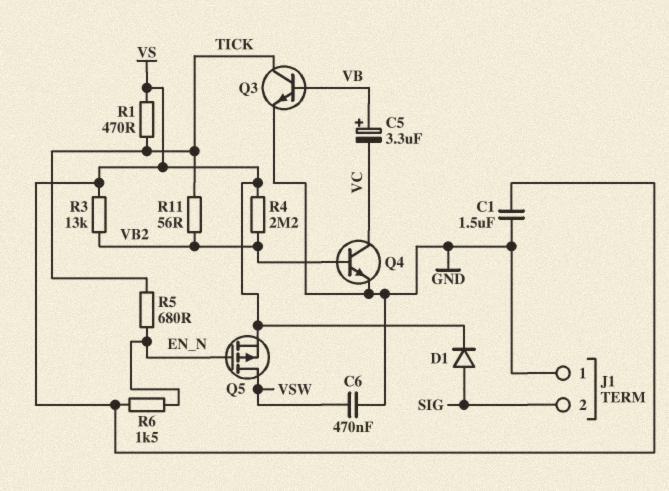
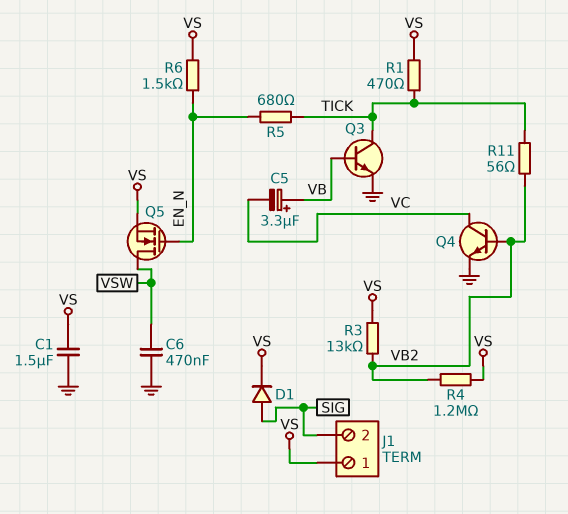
J1 pin 1: GND -> VS
Q5: PMOS (G EN_N, D VSW, S VS) -> NMOS (G EN_N, D VSW, S VS)
R4: 2.2M (VB2, VS) -> 1.2M (VB2, VS)

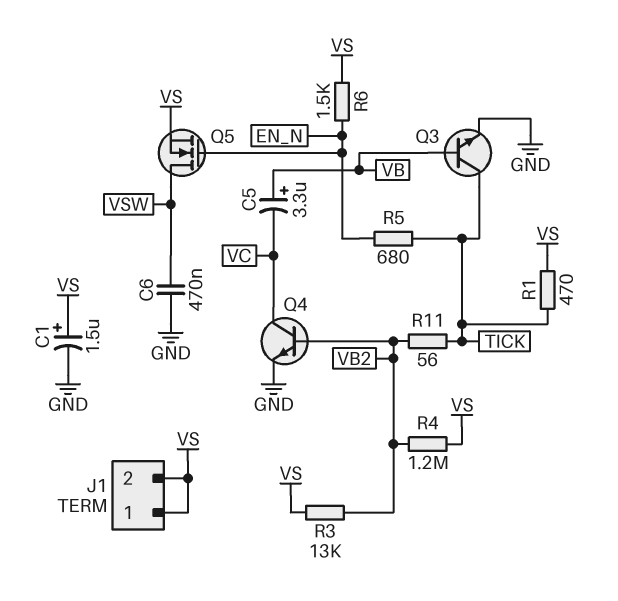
C1: 1.5uF (GND, VS) -> 1.5uF (plus VS, minus GND)
D1: diode (A SIG, K VS) -> none
J1 pin 2: SIG -> VS

